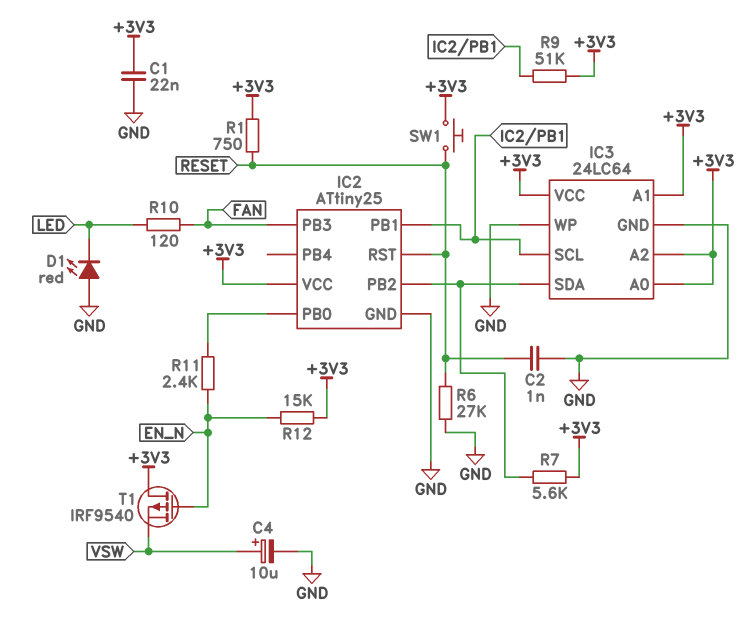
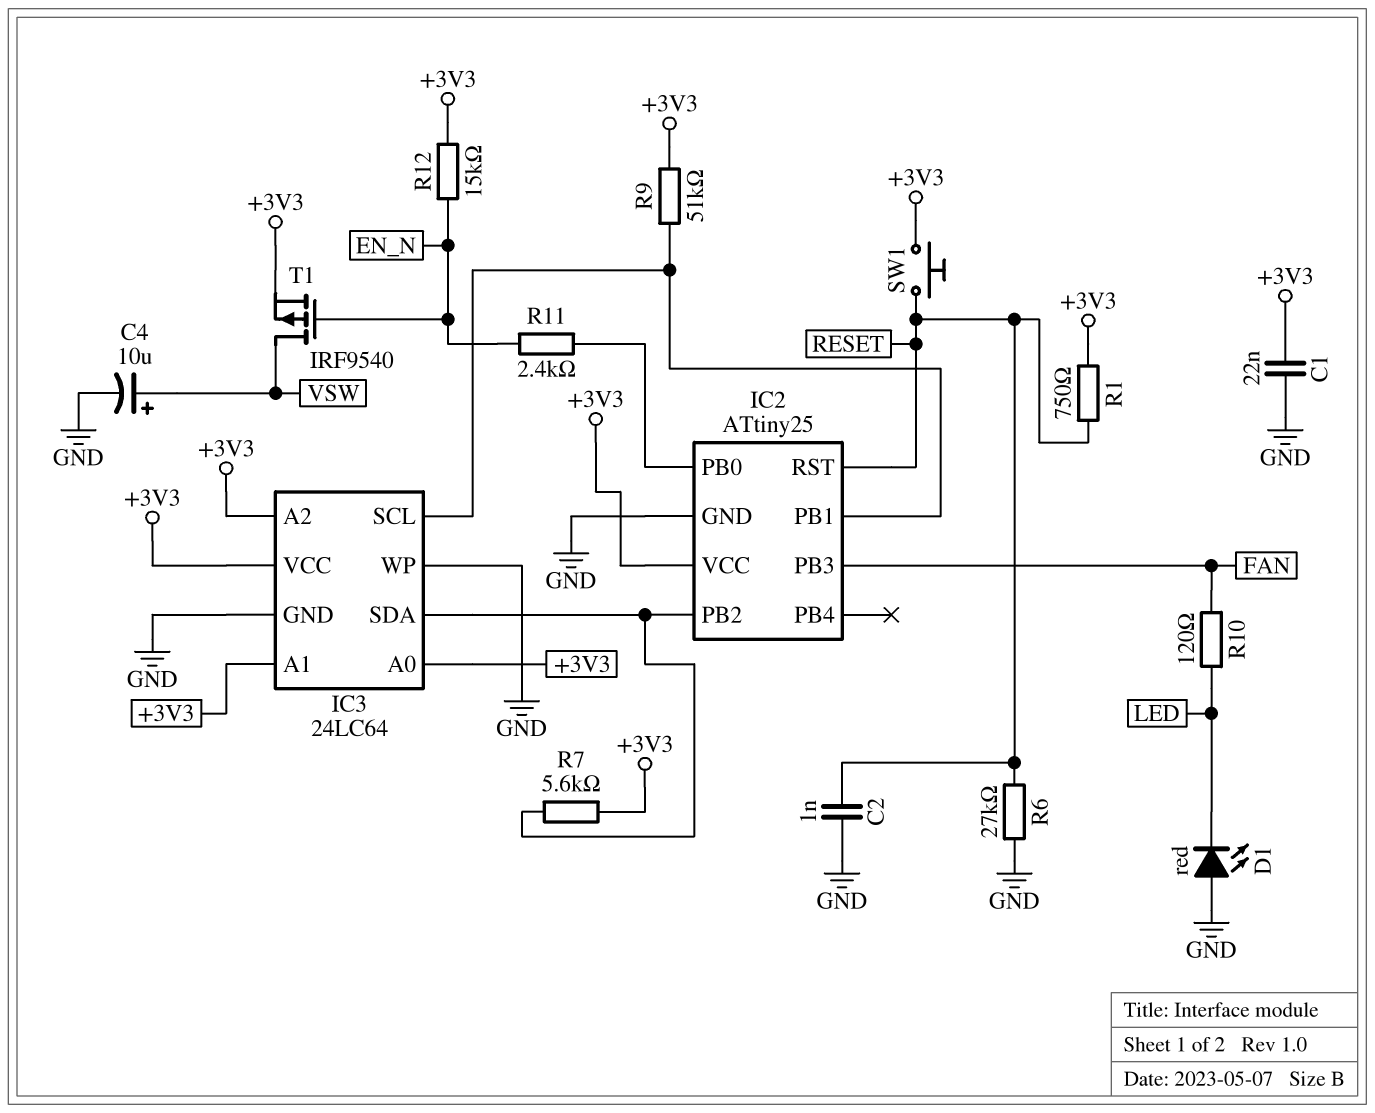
T1: PMOS IRF9540 (G EN_N, D +3V3, S VSW) -> PMOS IRF9540 (G EN_N, D VSW, S +3V3)

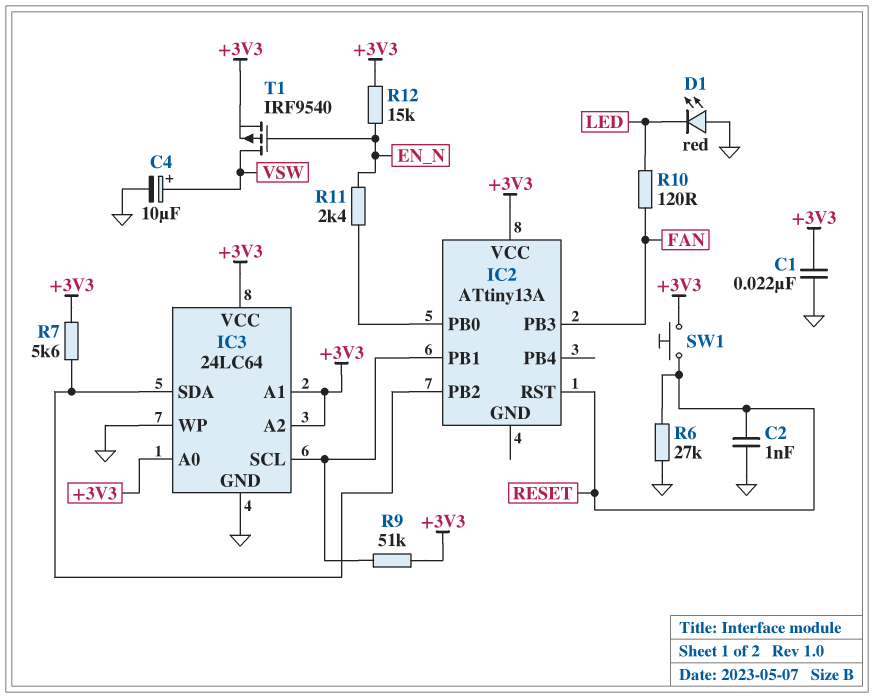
IC2: ATtiny25 -> ATtiny13A
IC2 pin GND: GND -> none
R1: 750 (+3V3, RESET) -> none

